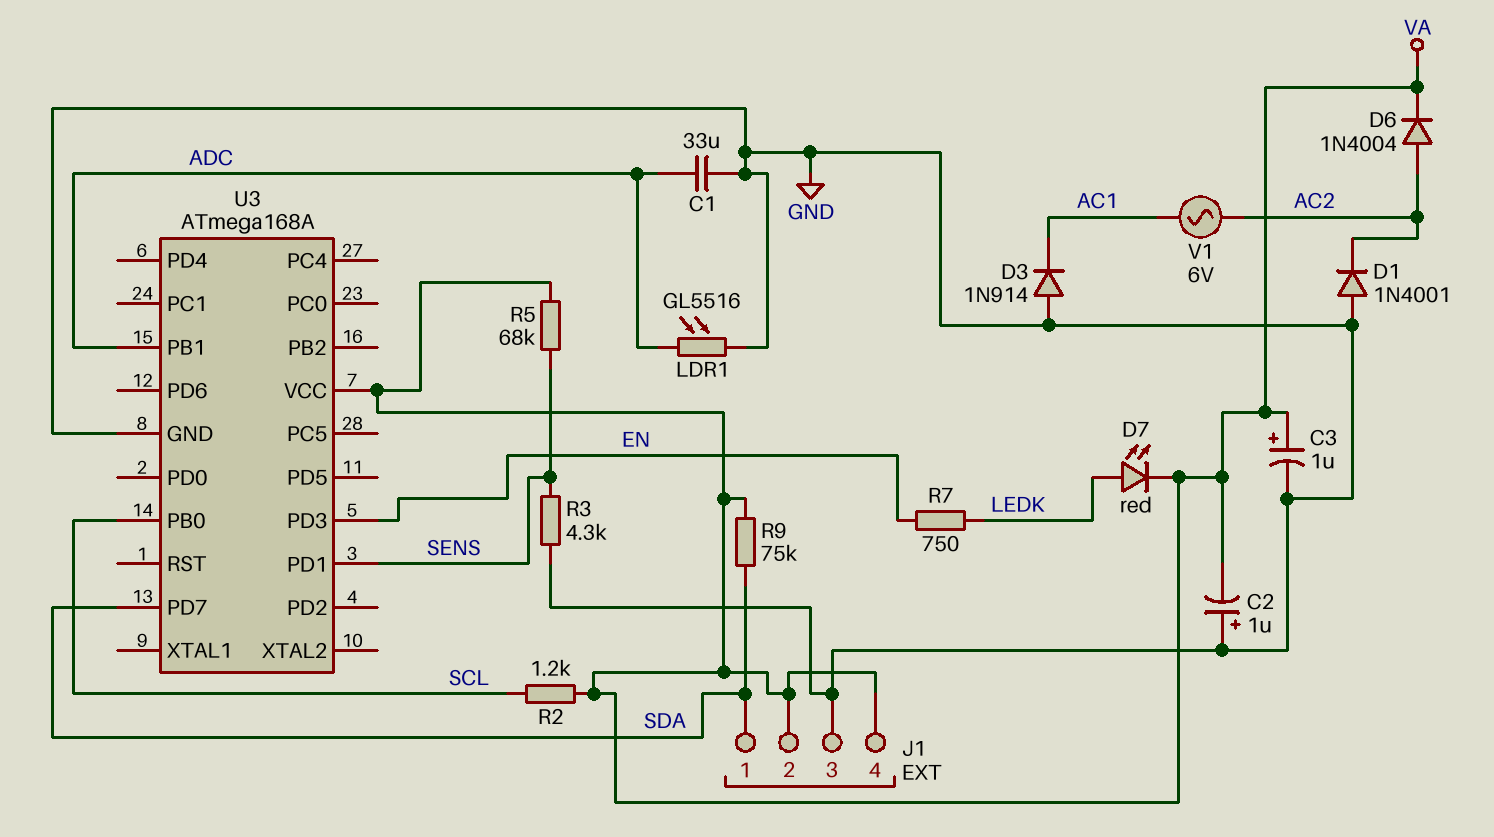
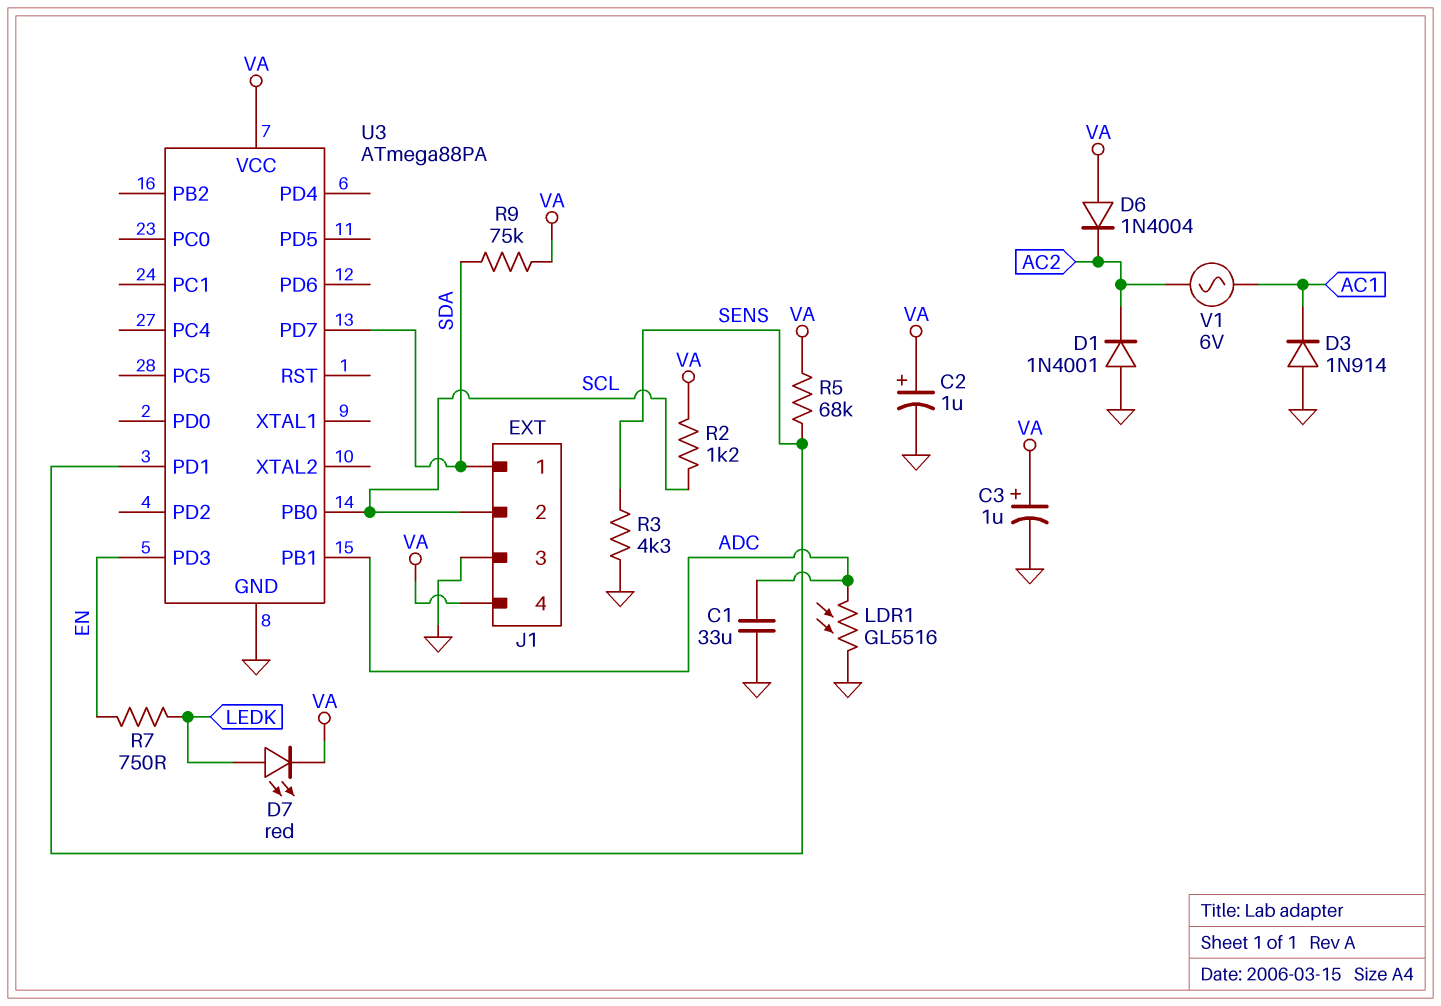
C2: 1uF (plus GND, minus VA) -> 1uF (plus VA, minus GND)
D6: diode 1N4004 (A AC2, K VA) -> diode 1N4004 (A VA, K AC2)
J1 pin 2: VA -> SCL
U3: ATmega168A -> ATmega88PA

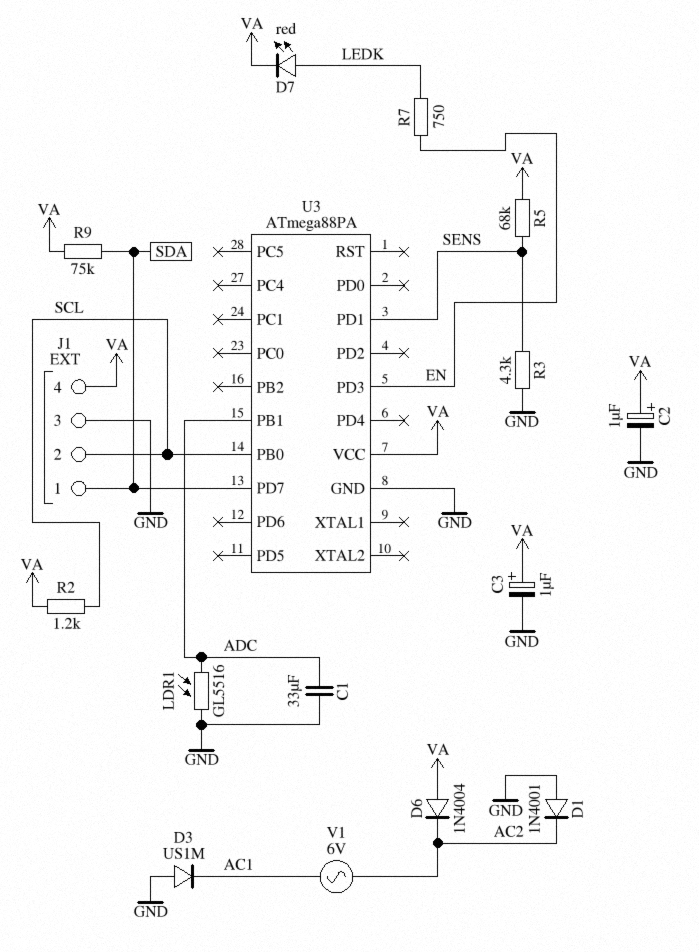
D3: diode 1N914 (A GND, K AC1) -> diode US1M (A GND, K AC1)

